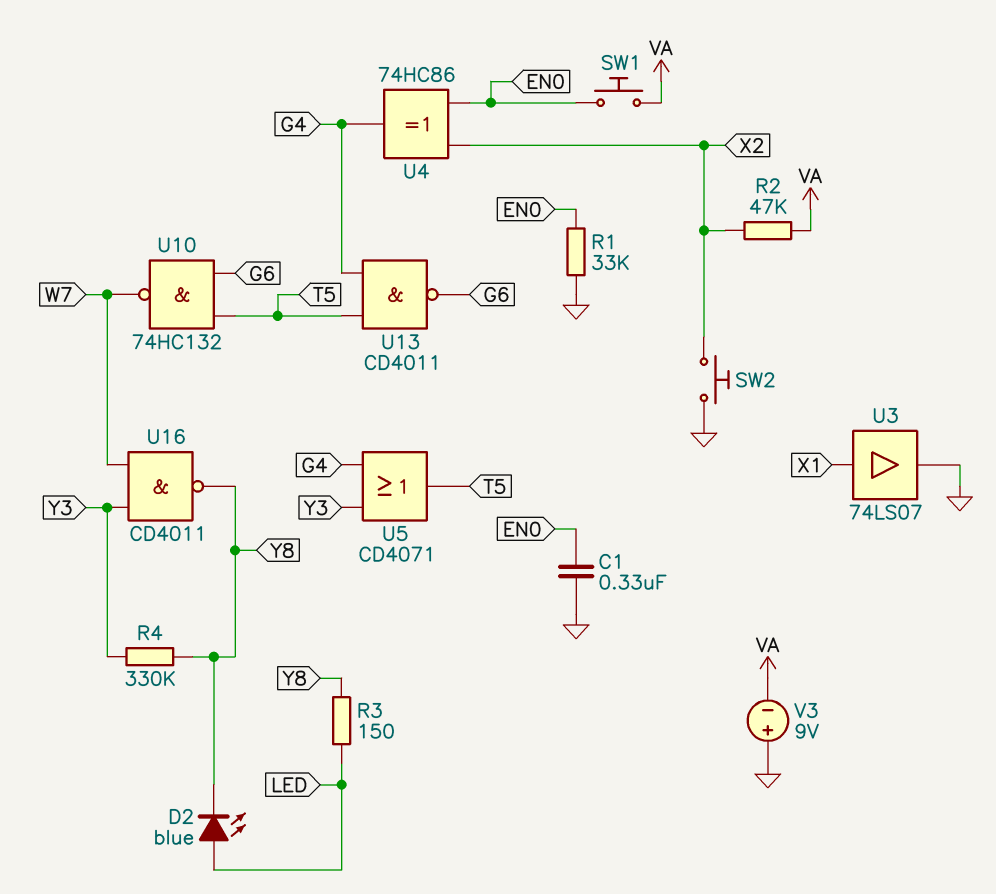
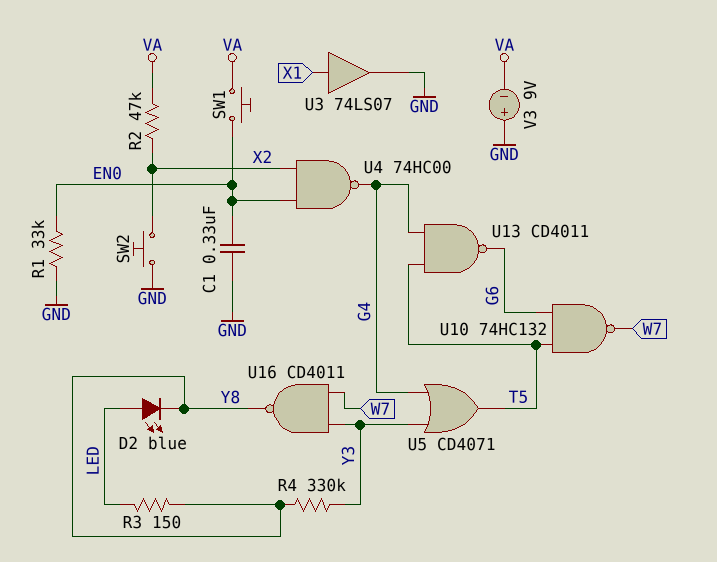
U4: XOR 74HC86 (in EN0, in X2, out G4) -> NAND 74HC00 (in EN0, in X2, out G4)

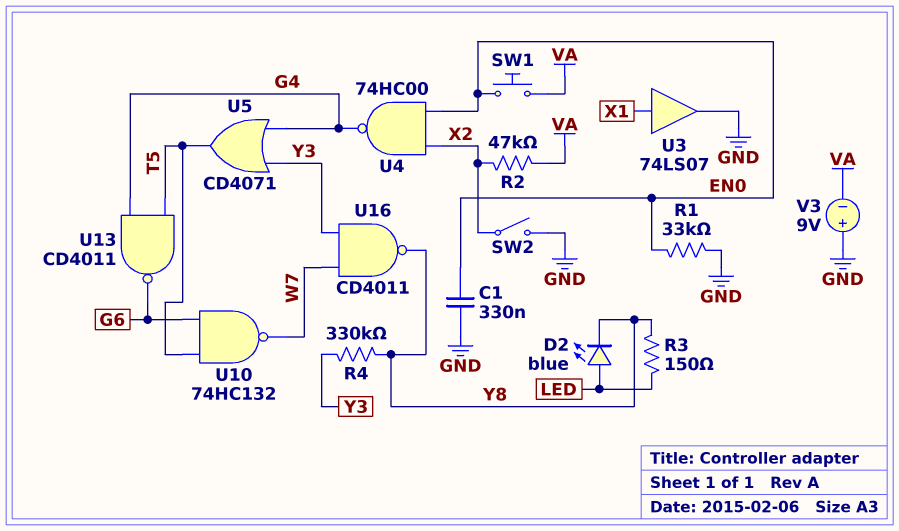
SW2: button (GND, X2) -> switch (GND, X2)

